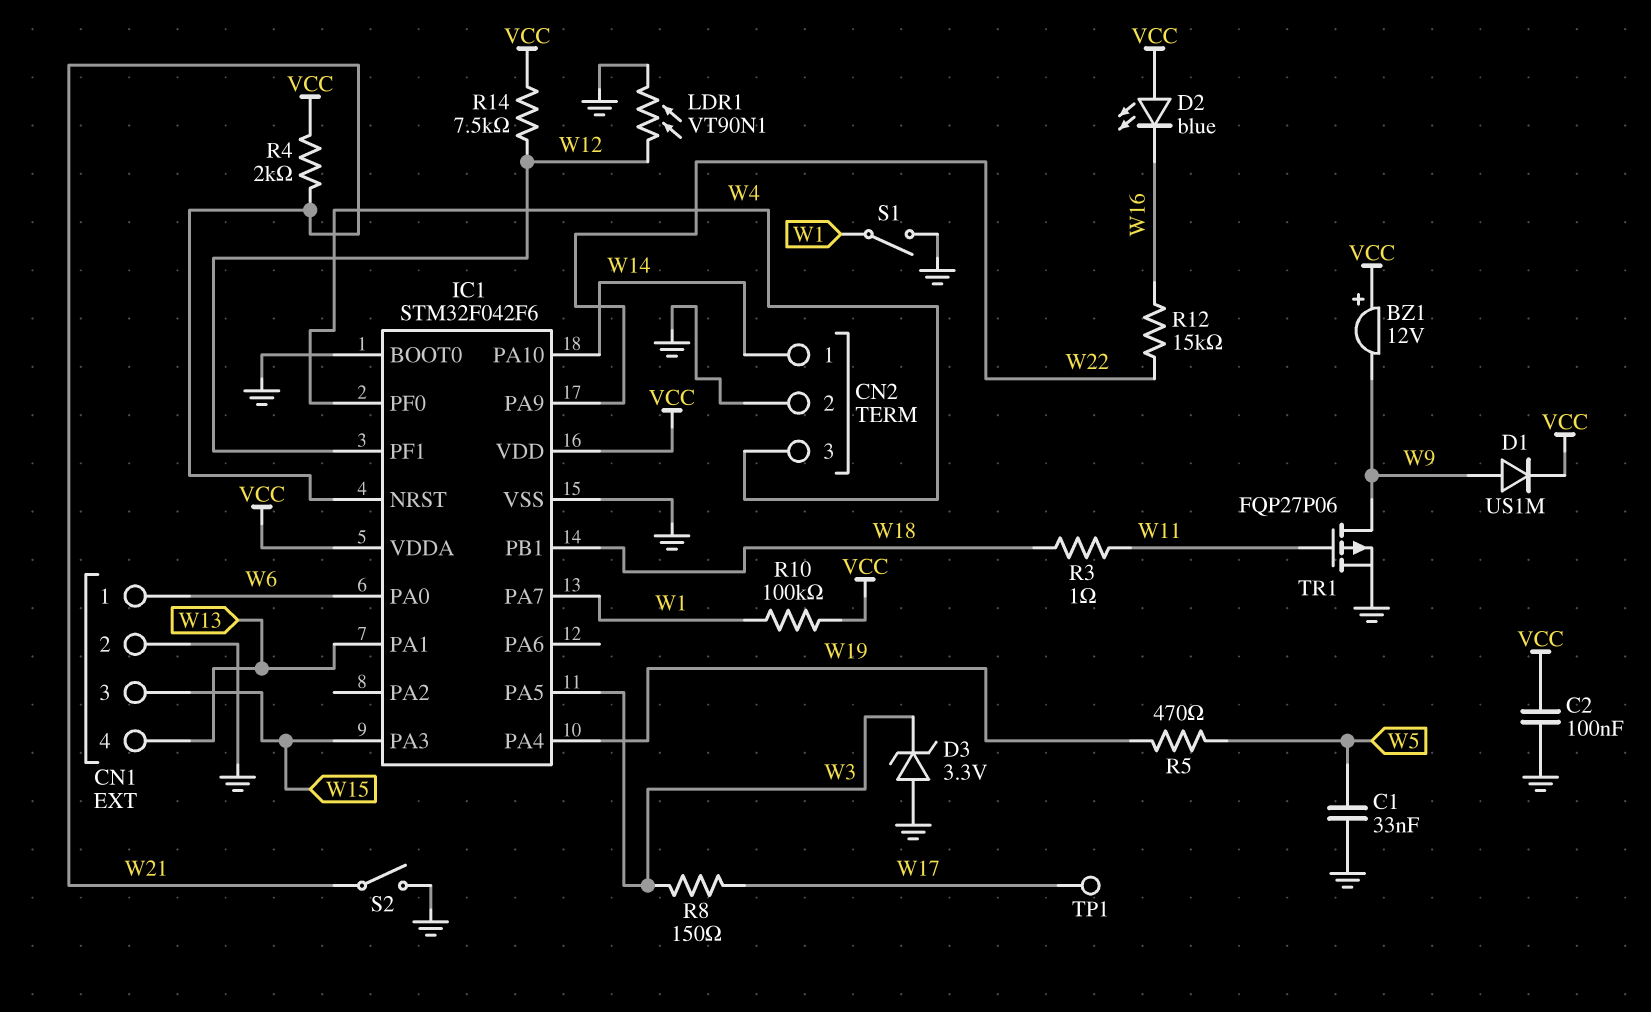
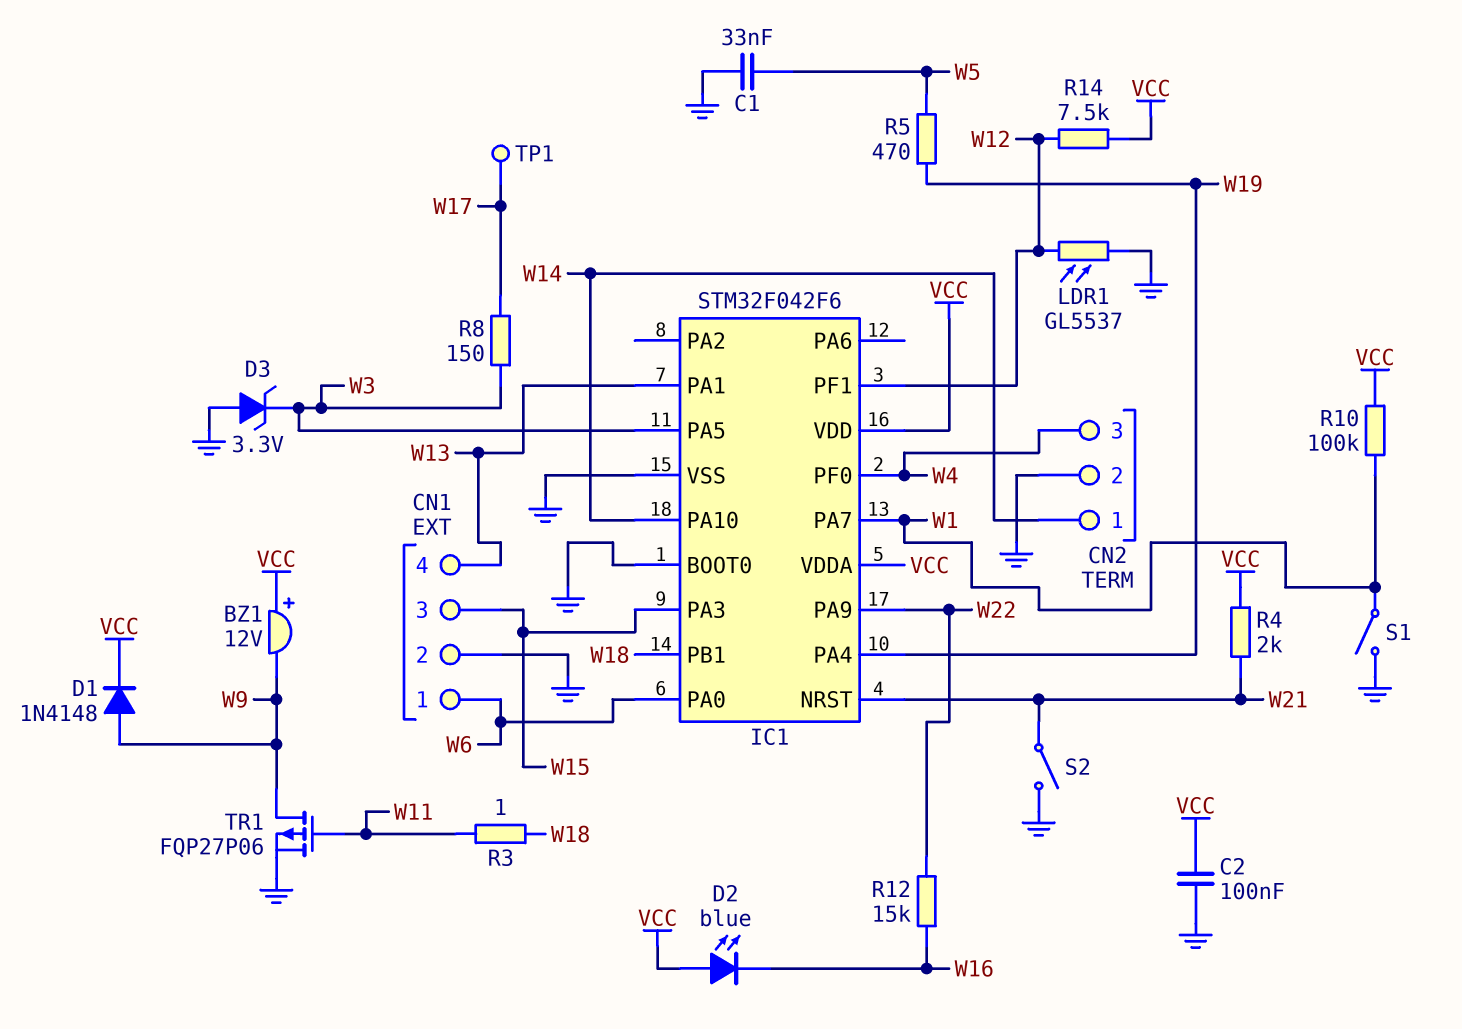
D1: diode US1M (A W9, K VCC) -> diode 1N4148 (A W9, K VCC)
LDR1: VT90N1 (GND, W12) -> GL5537 (GND, W12)

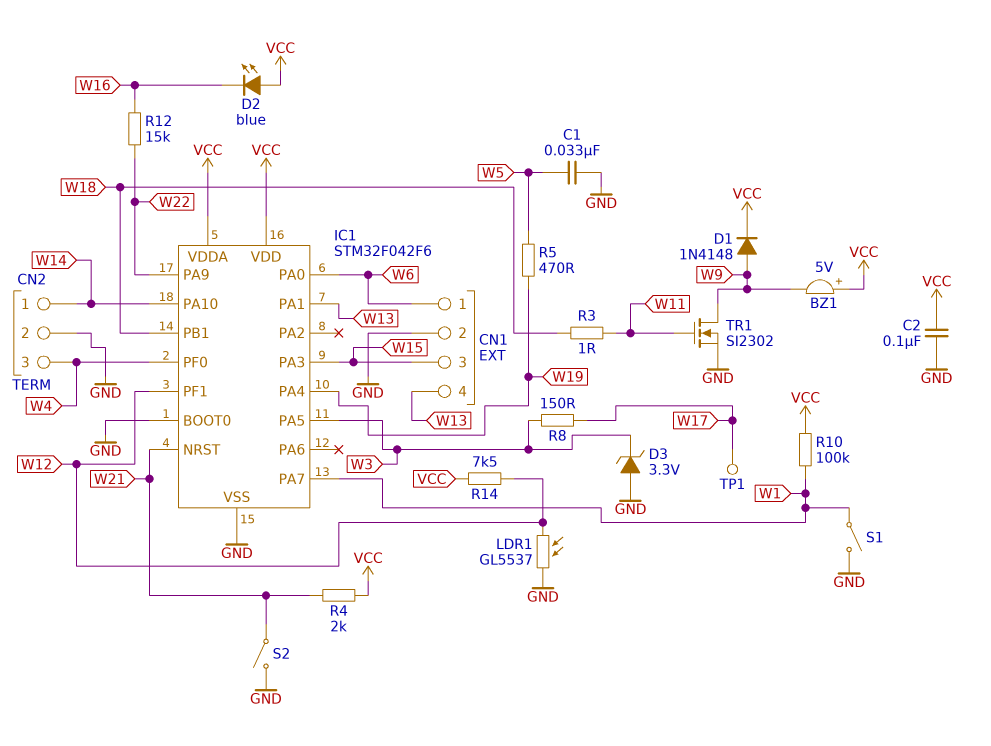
BZ1: buzzer 12V (plus VCC, minus W9) -> buzzer 5V (plus VCC, minus W9)
TR1: PMOS FQP27P06 (G W11, D W9, S GND) -> NMOS SI2302 (G W11, D W9, S GND)

